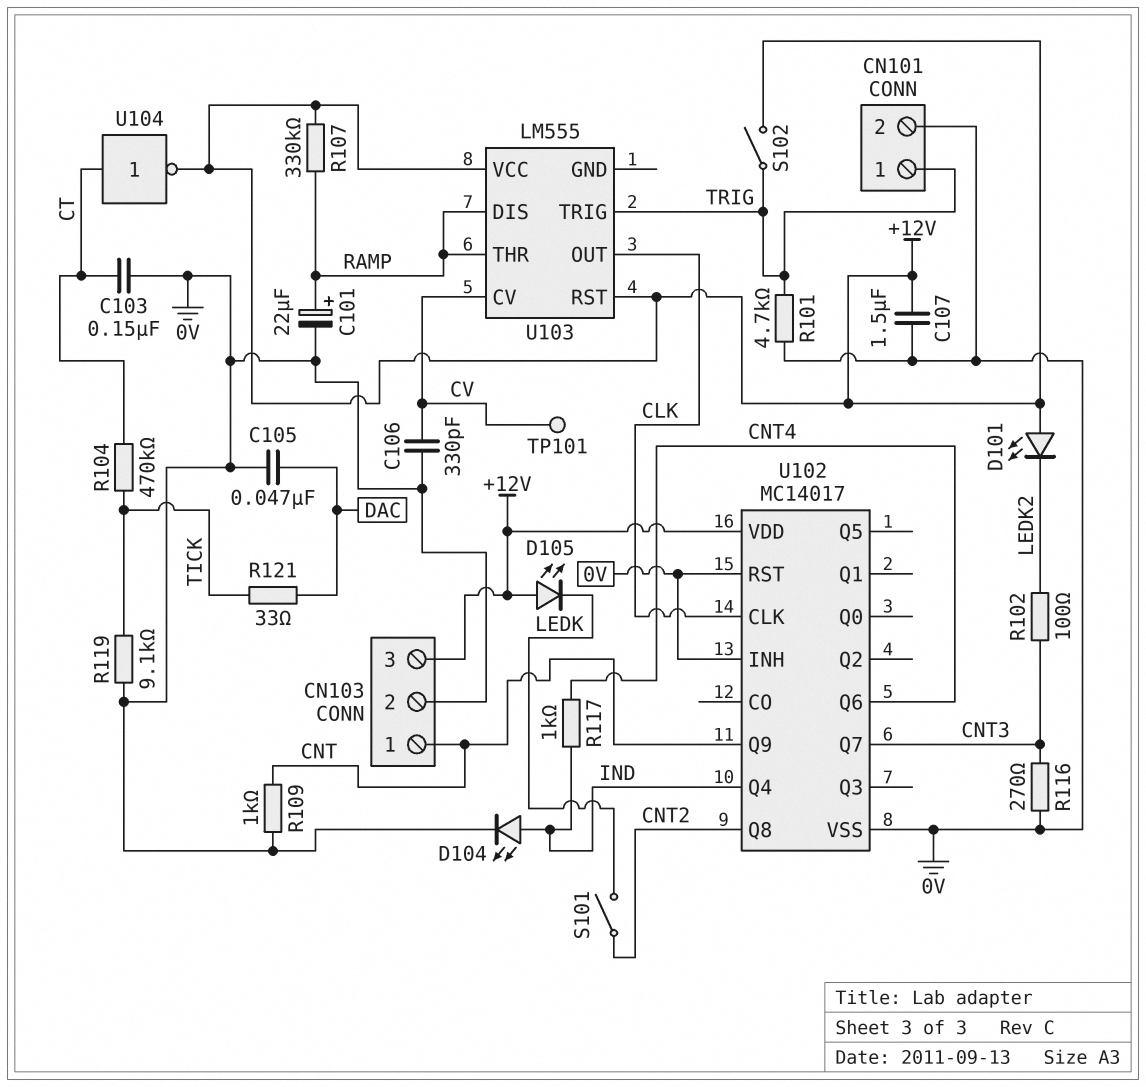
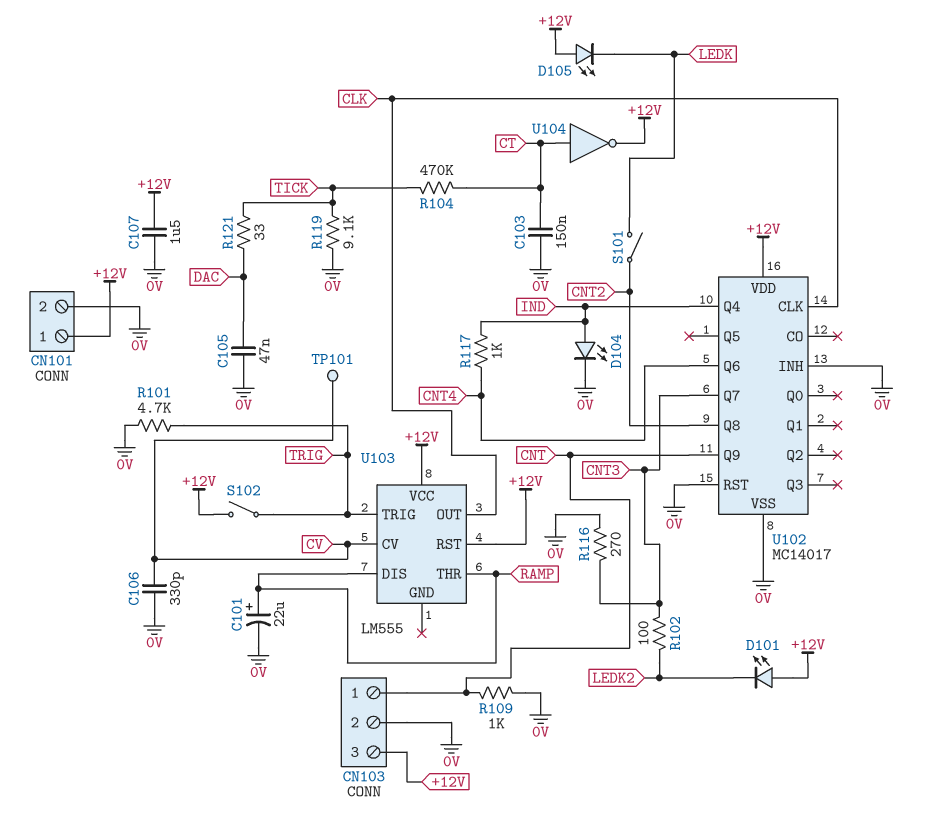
CN101 pin 1: TRIG -> +12V
R107: 330k (+12V, RAMP) -> none

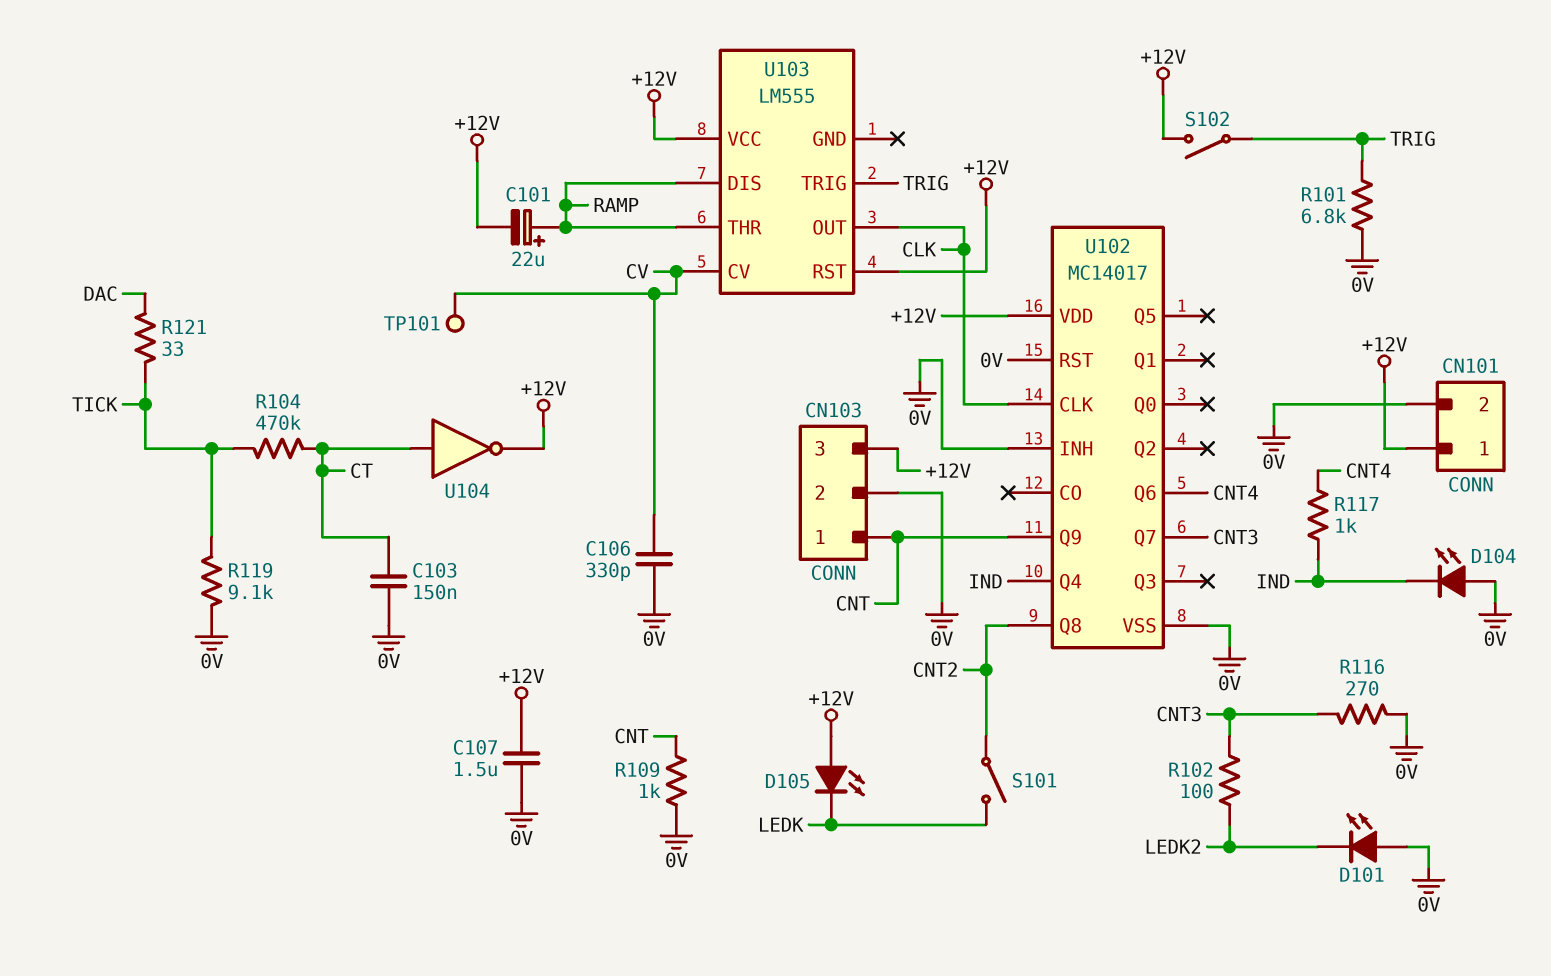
C101: 22uF (plus RAMP, minus 0V) -> 22uF (plus RAMP, minus +12V)
C105: 47nF (0V, DAC) -> none
D101: LED (A +12V, K LEDK2) -> LED (A 0V, K LEDK2)
D104: LED (A IND, K 0V) -> LED (A 0V, K IND)
R101: 4.7k (0V, TRIG) -> 6.8k (0V, TRIG)

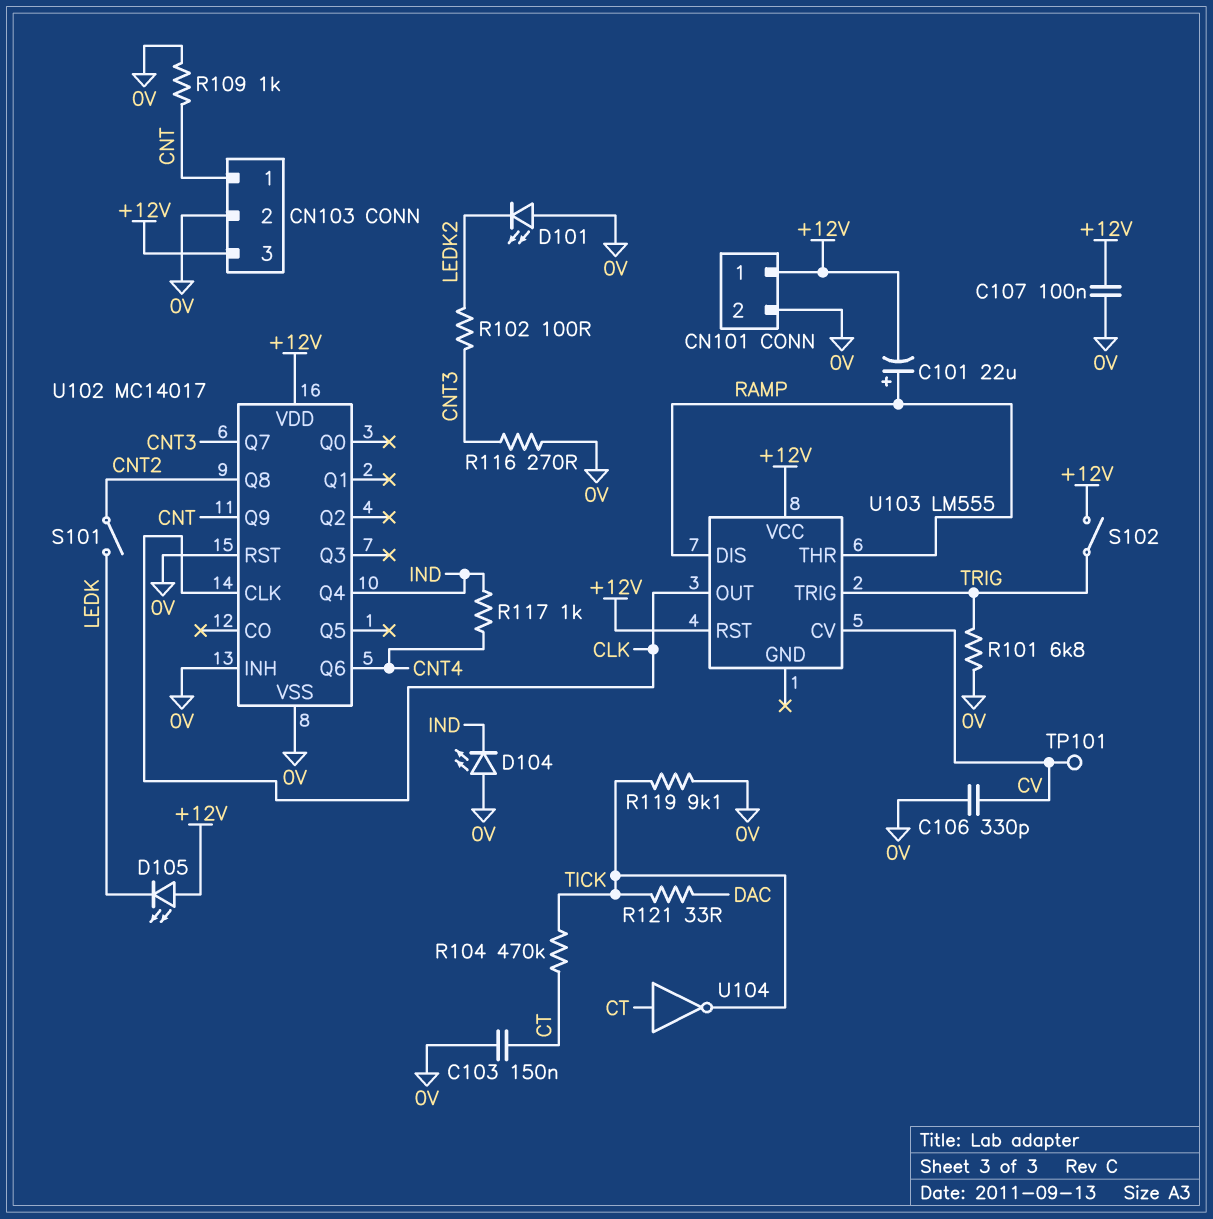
C107: 1.5uF (+12V, 0V) -> 100nF (+12V, 0V)
U104: NOT (in CT, out +12V) -> NOT (in CT, out TICK)

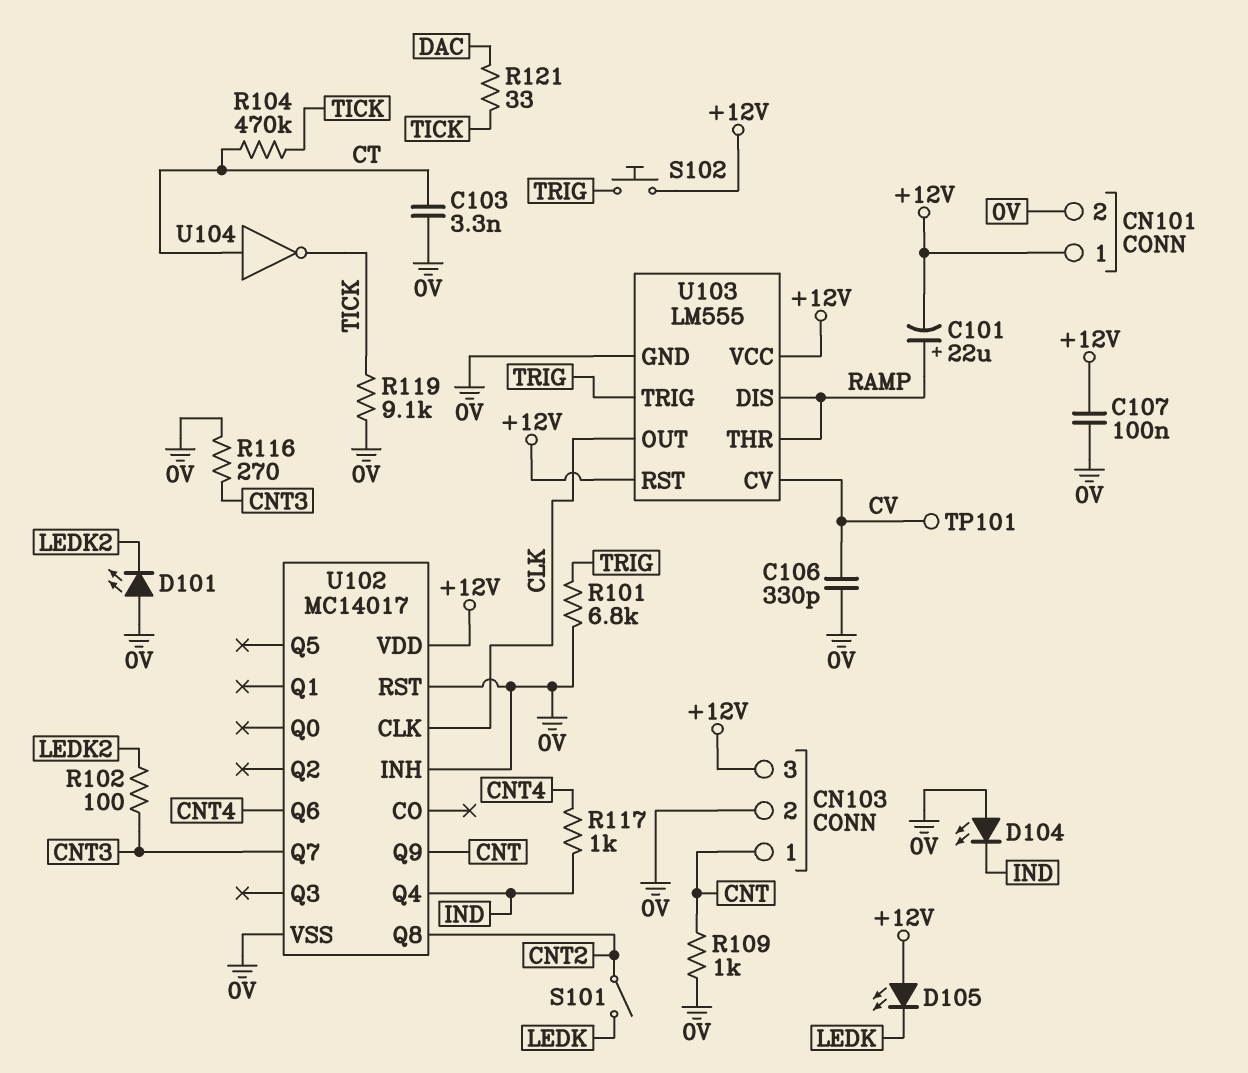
C103: 150nF (0V, CT) -> 3.3nF (0V, CT)
S102: switch (+12V, TRIG) -> button (+12V, TRIG)
U103 pin GND: none -> 0V

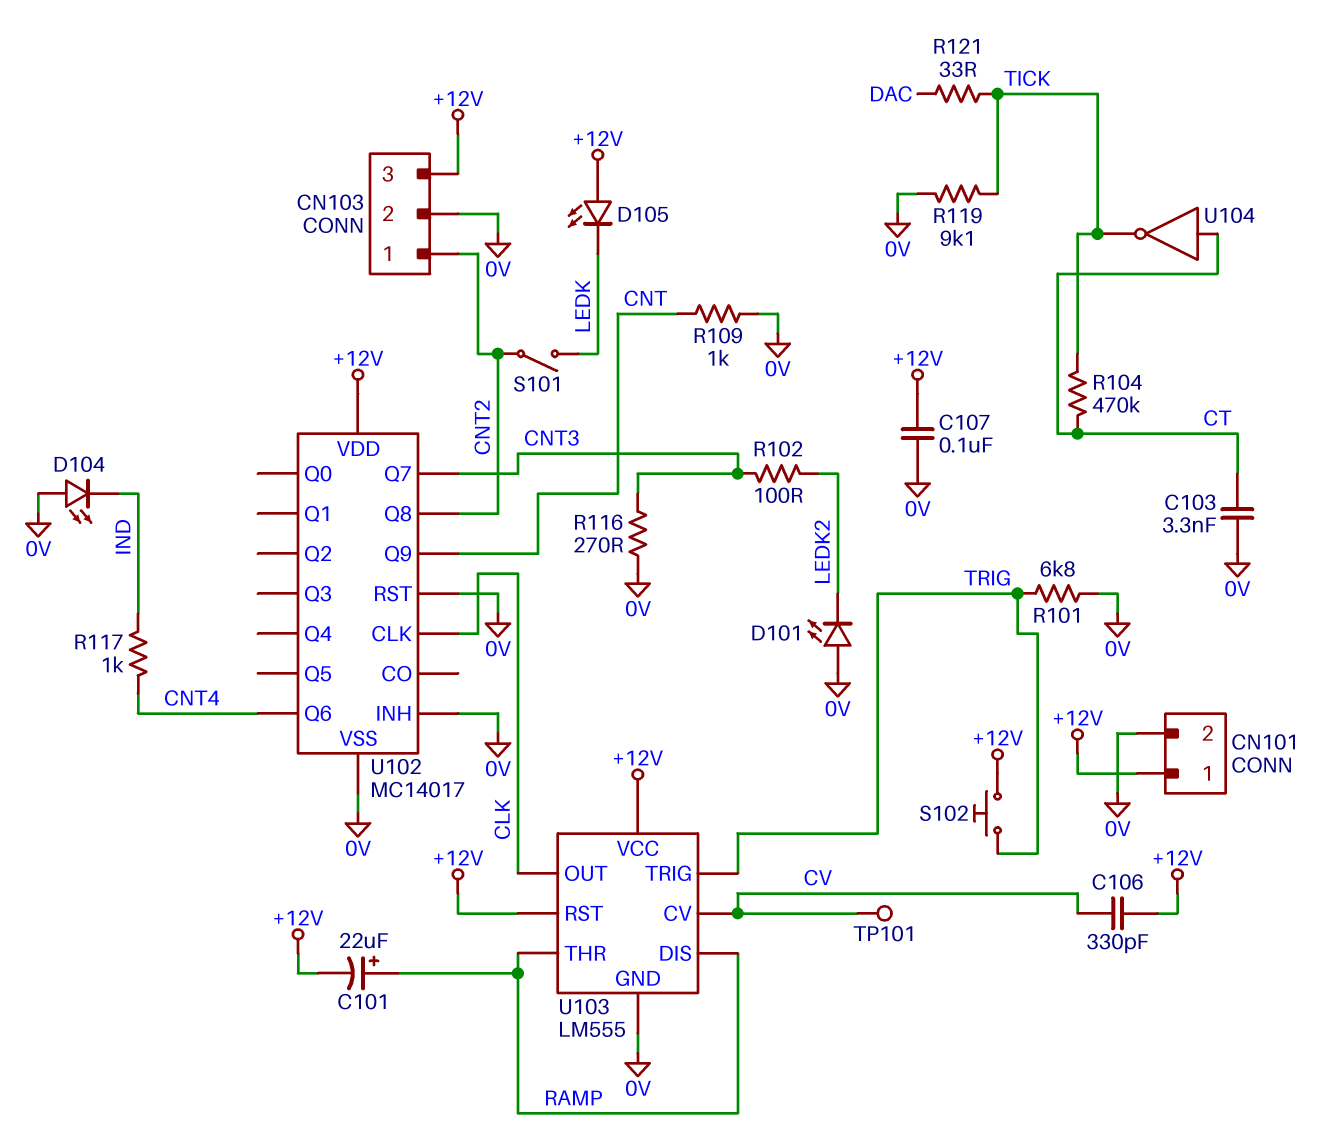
C106: 330pF (0V, CV) -> 330pF (+12V, CV)
CN103 pin 1: CNT -> CNT2
U102 pin Q4: IND -> none

